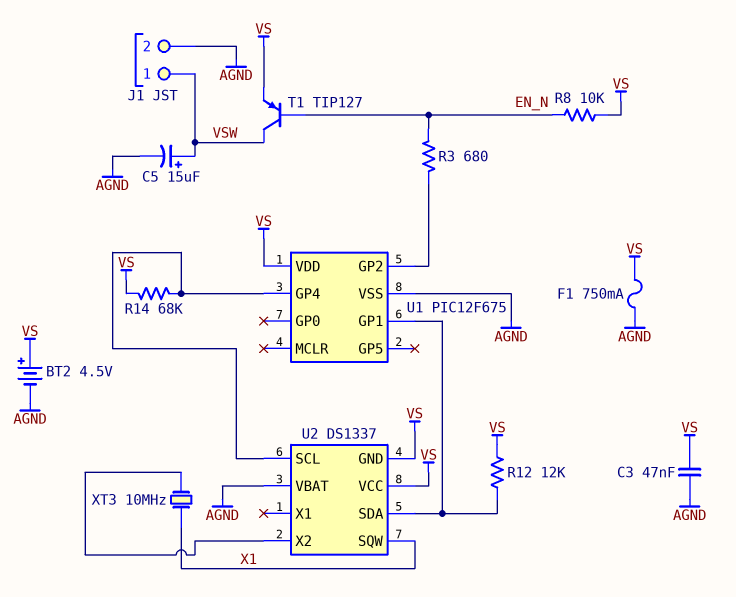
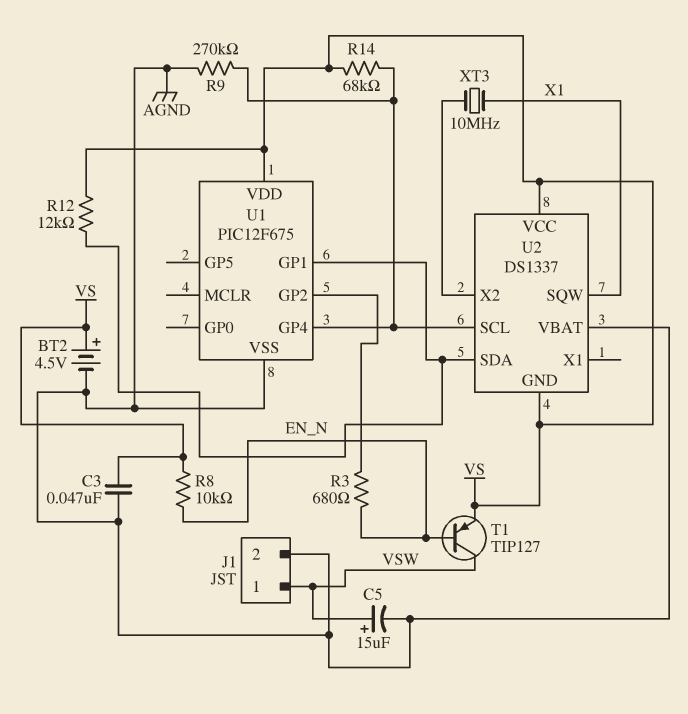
F1: 750mA (AGND, VS) -> none
R9: none -> 270k (AGND, U1/GP4)

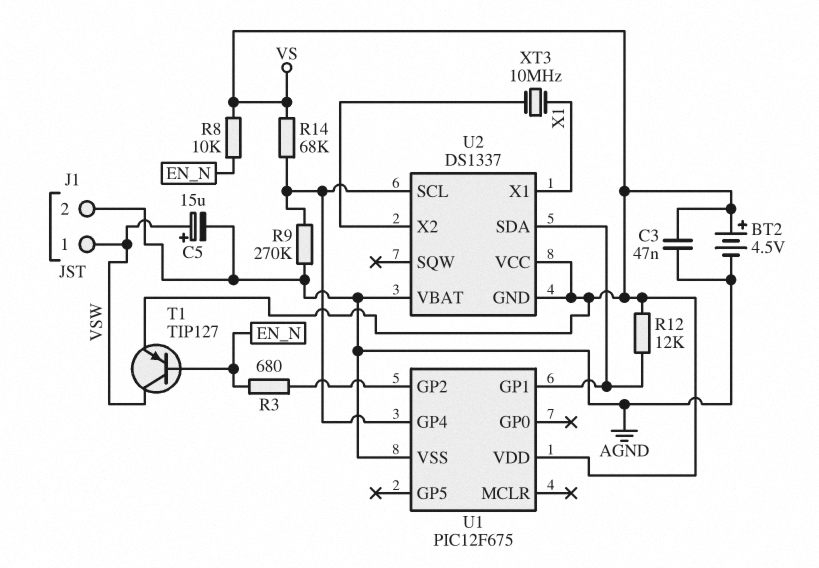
U2 pin SQW: X1 -> none
U2 pin X1: none -> X1

